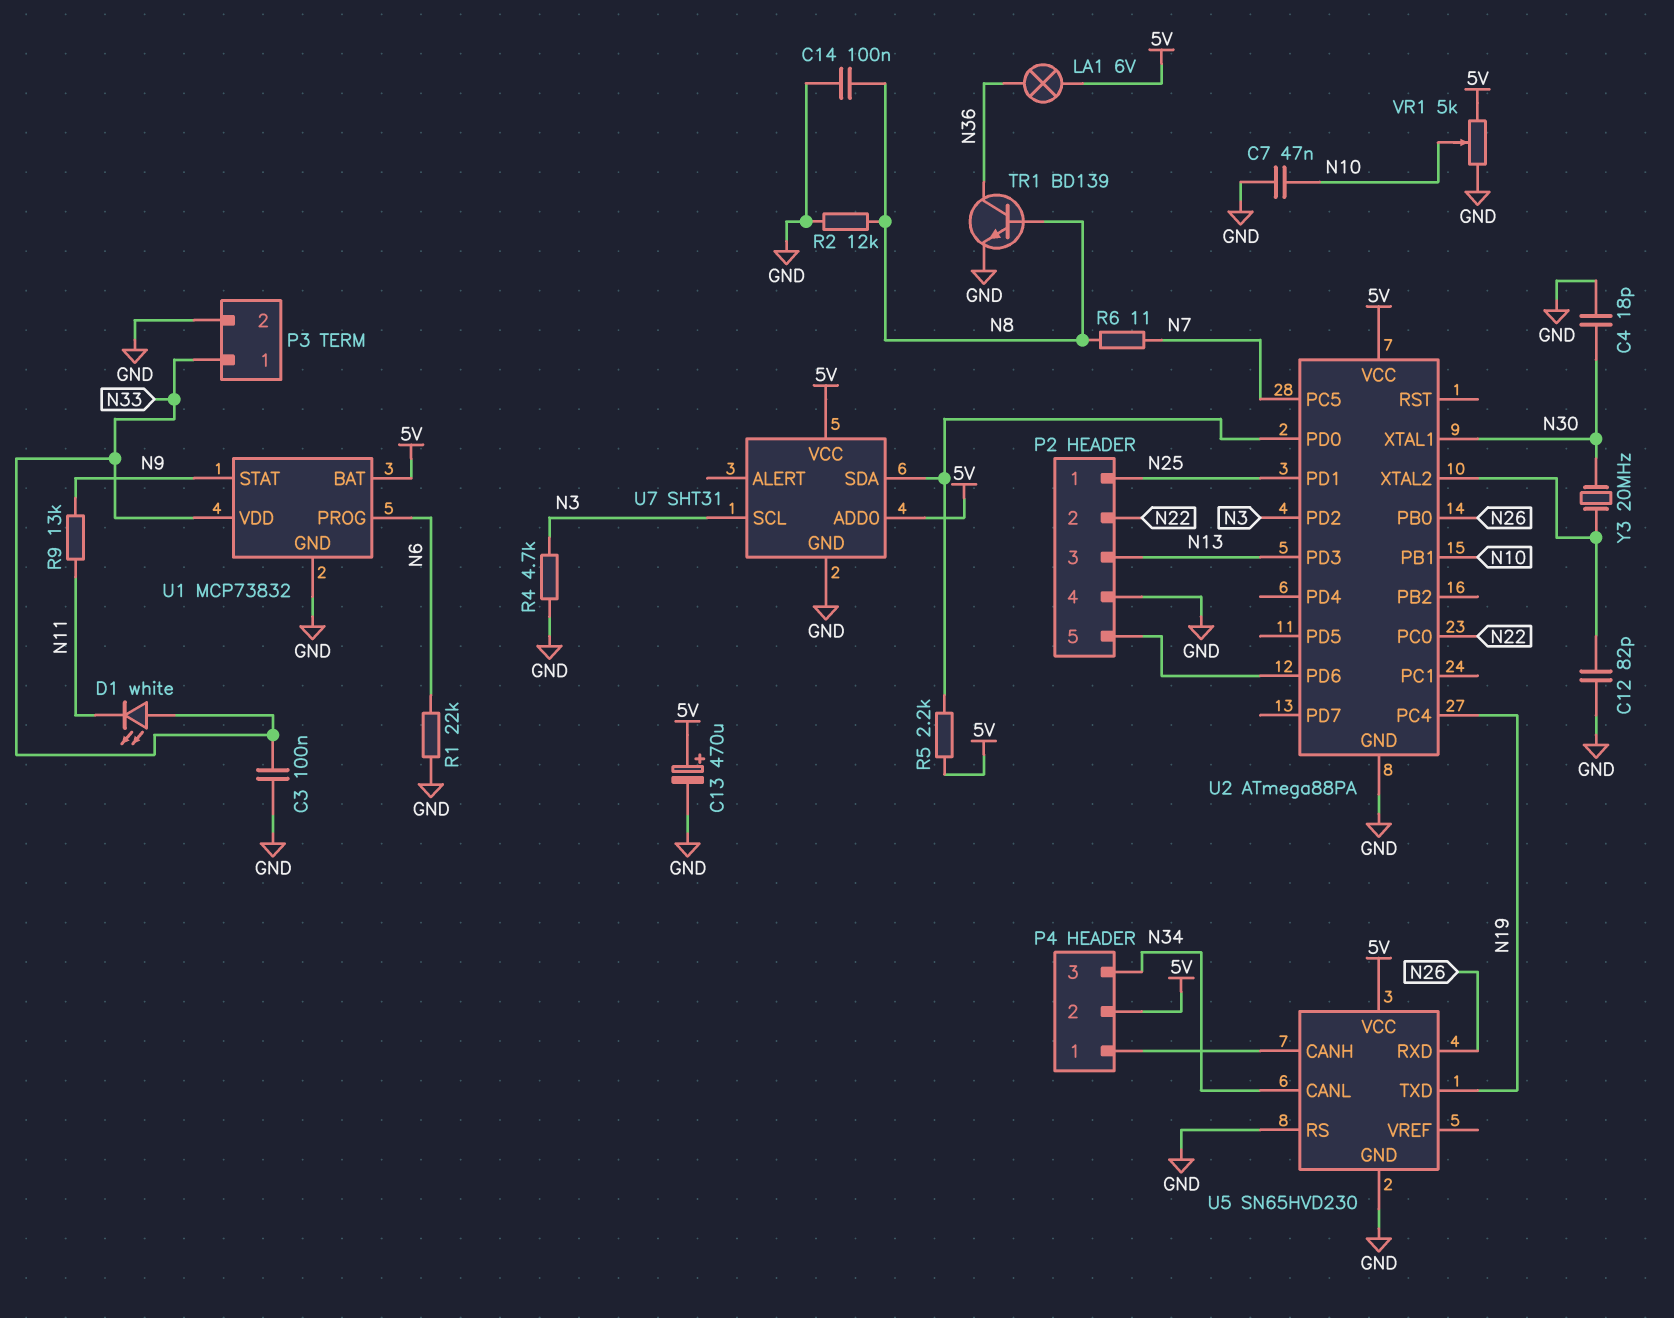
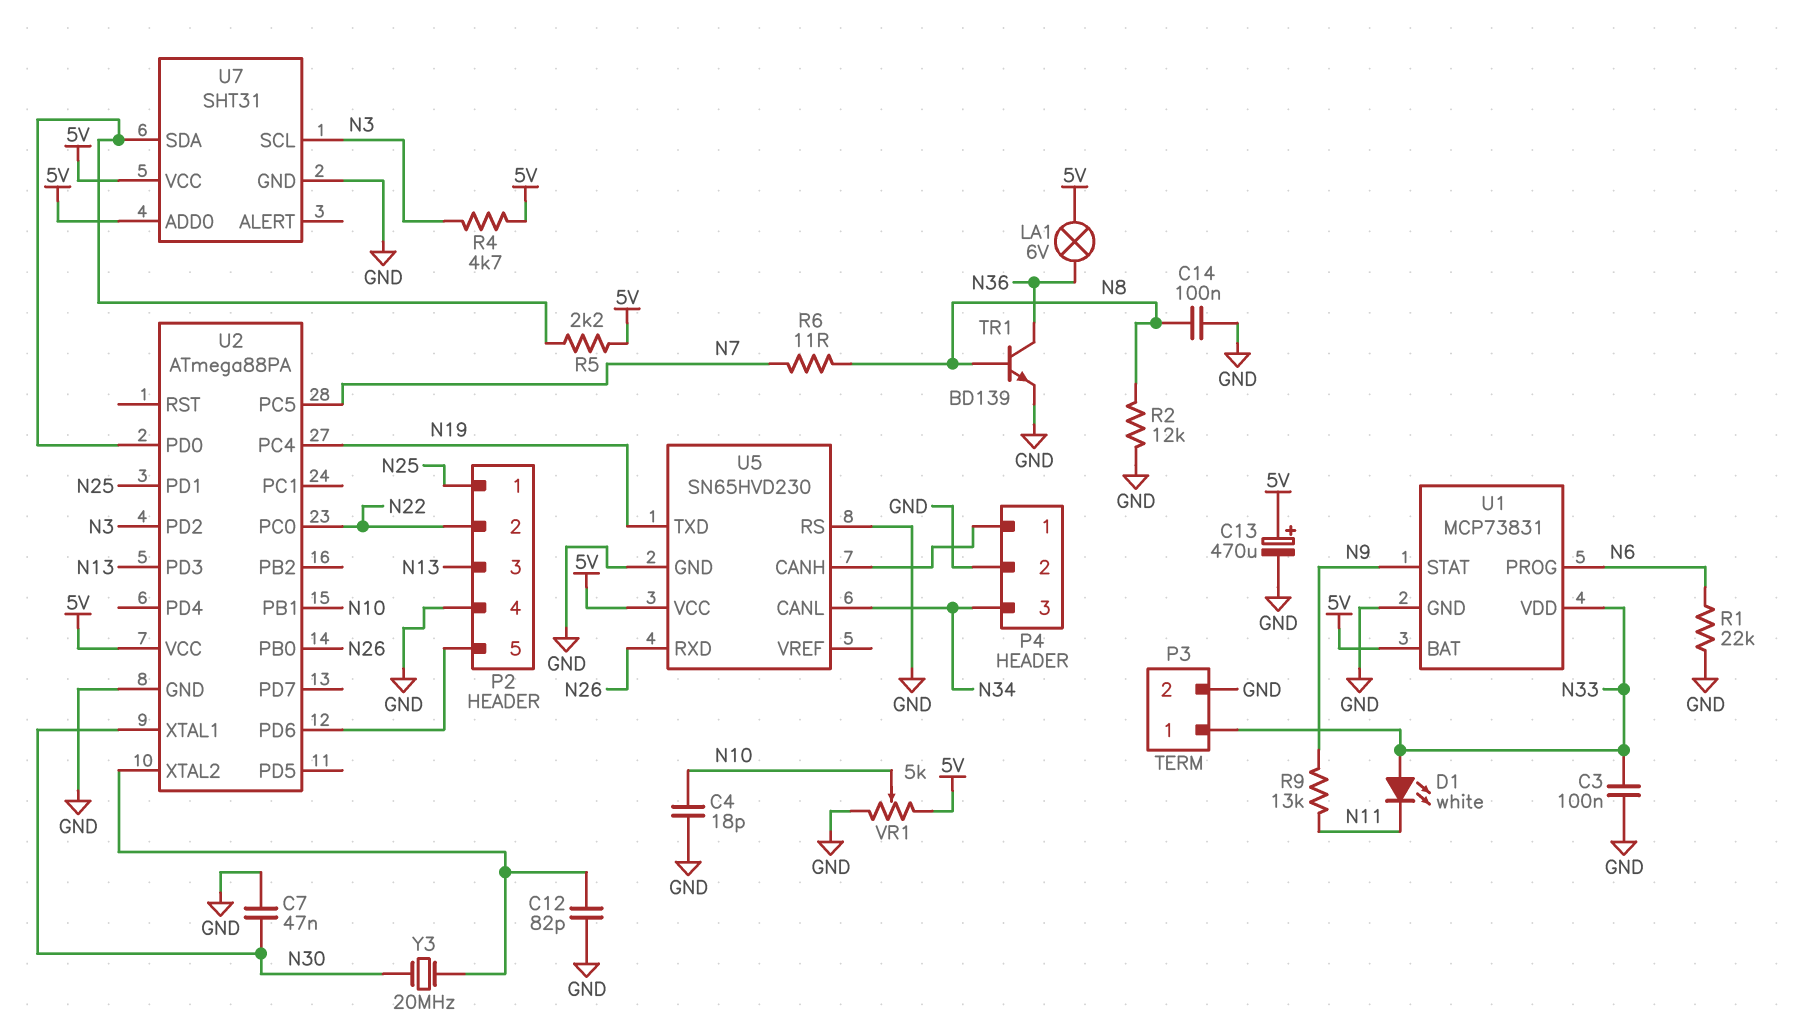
C4: 18pF (GND, N30) -> 18pF (GND, N10)
C7: 47nF (GND, N10) -> 47nF (GND, N30)
P4 pin 2: 5V -> GND
R4: 4.7k (GND, N3) -> 4.7k (5V, N3)
U1: MCP73832 -> MCP73831

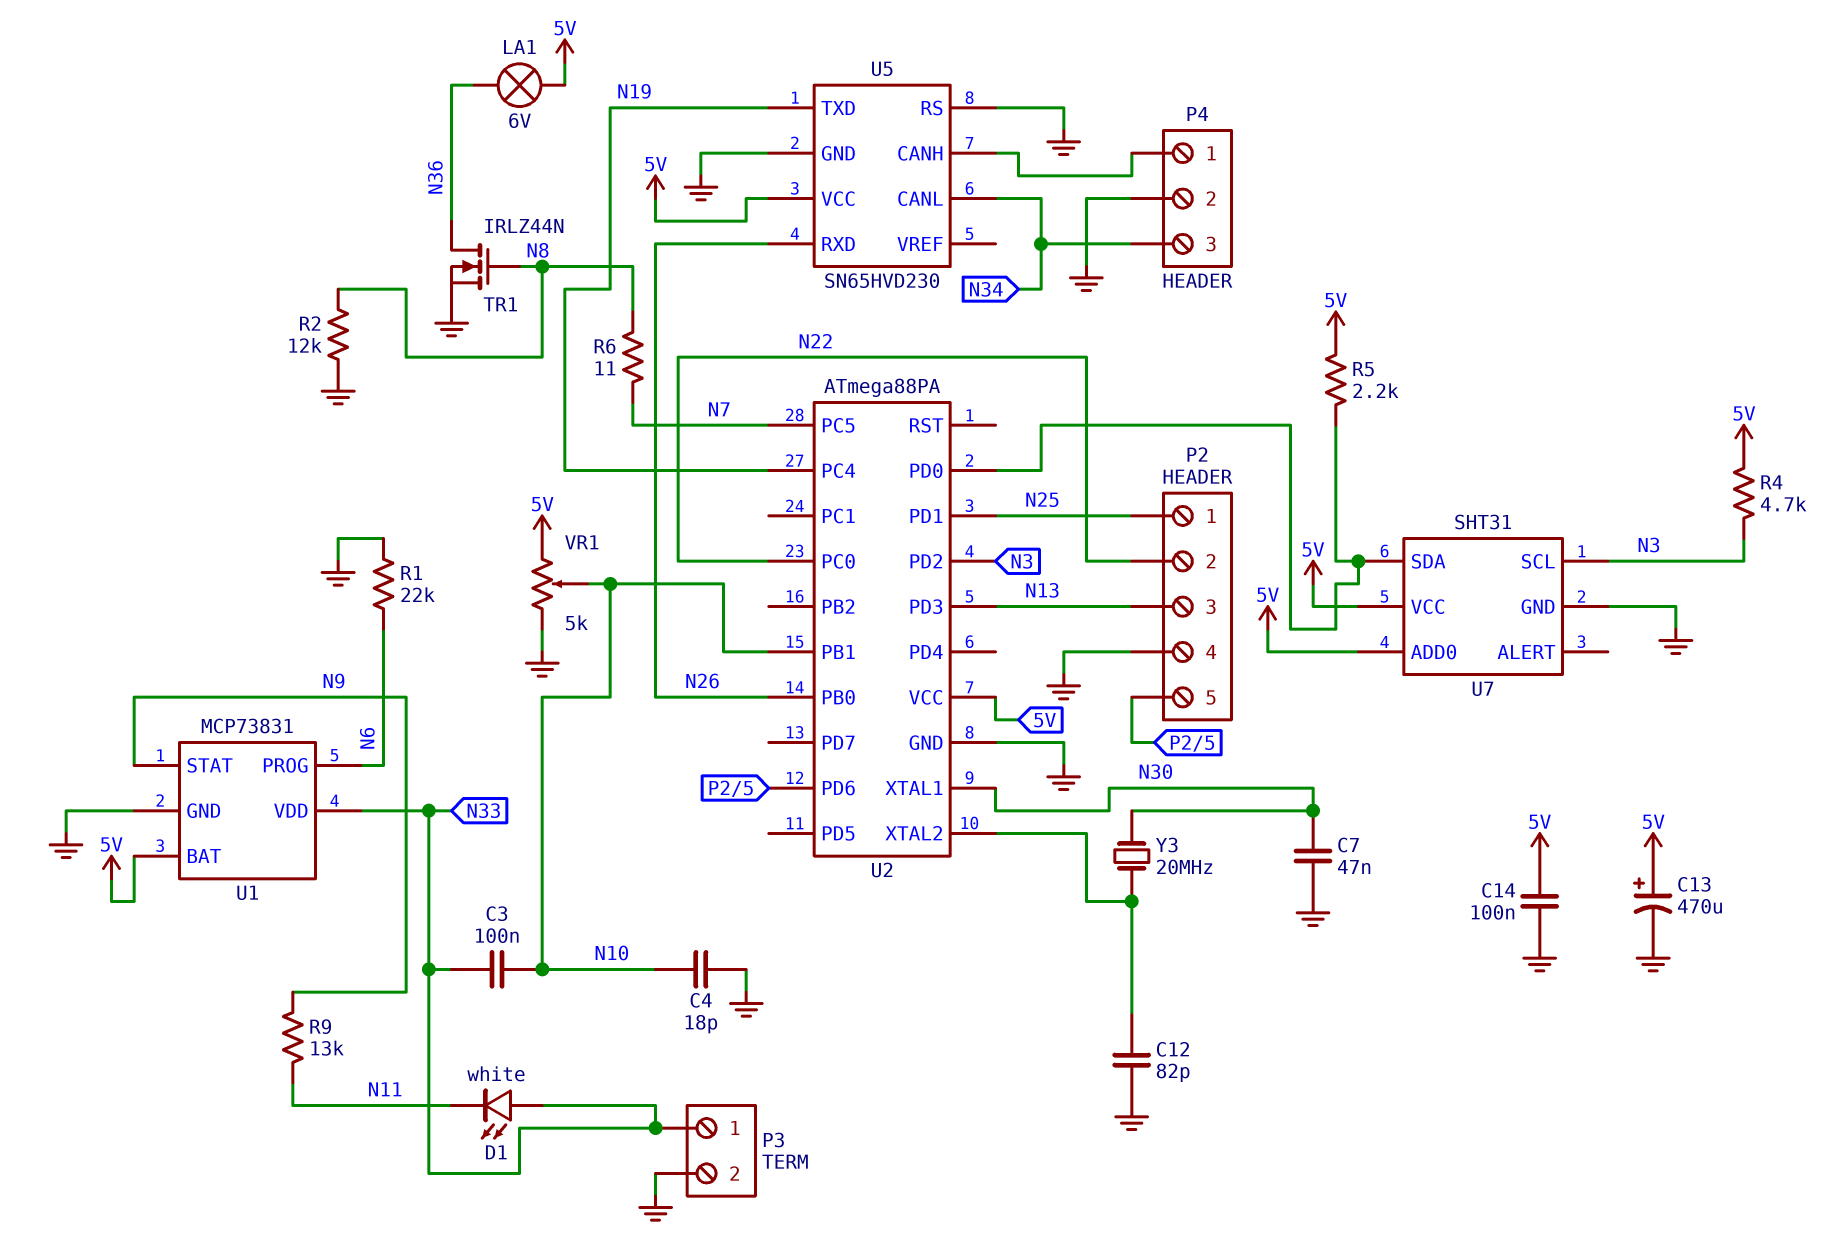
C3: 100nF (GND, N33) -> 100nF (N10, N33)
C14: 100nF (GND, N8) -> 100nF (5V, GND)
TR1: NPN BD139 (B N8, C N36, E GND) -> NMOS IRLZ44N (G N8, D N36, S GND)

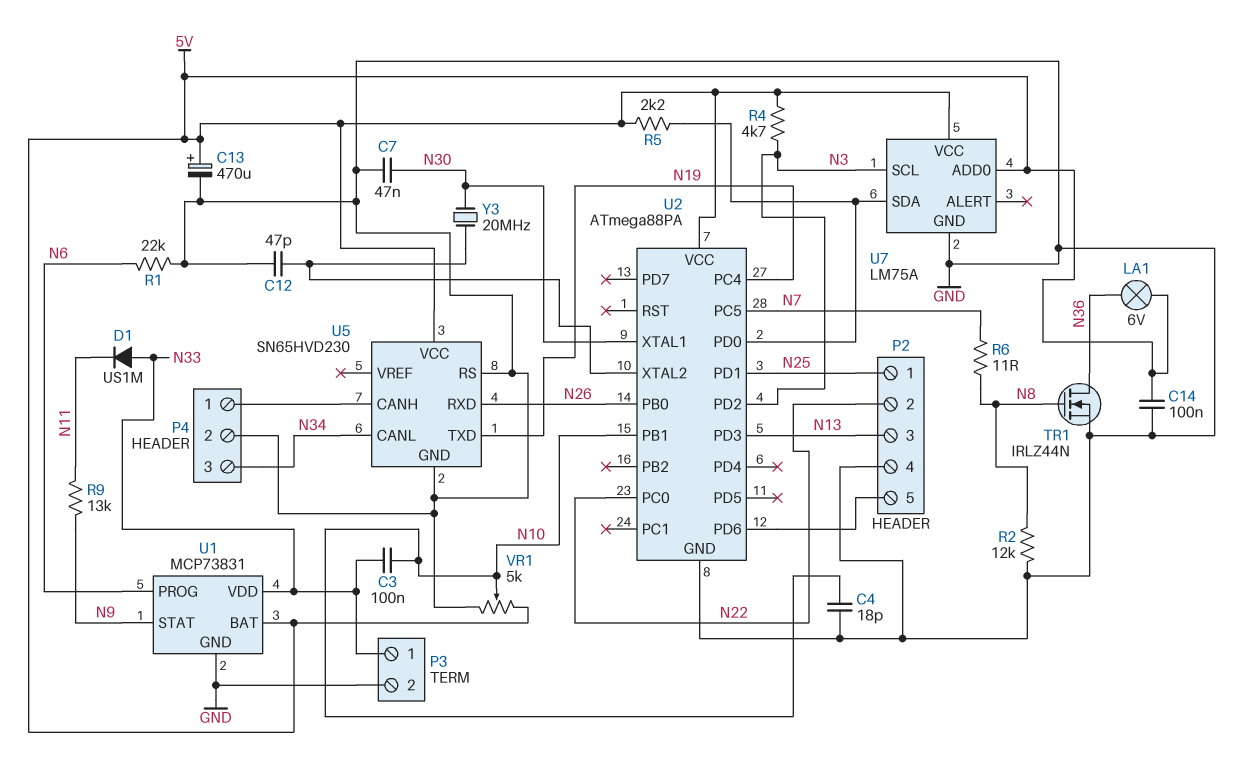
C12: 82pF (GND, U2/XTAL2) -> 47pF (GND, U2/XTAL2)
D1: LED white (A N33, K N11) -> diode US1M (A N33, K N11)
U7: SHT31 -> LM75A

